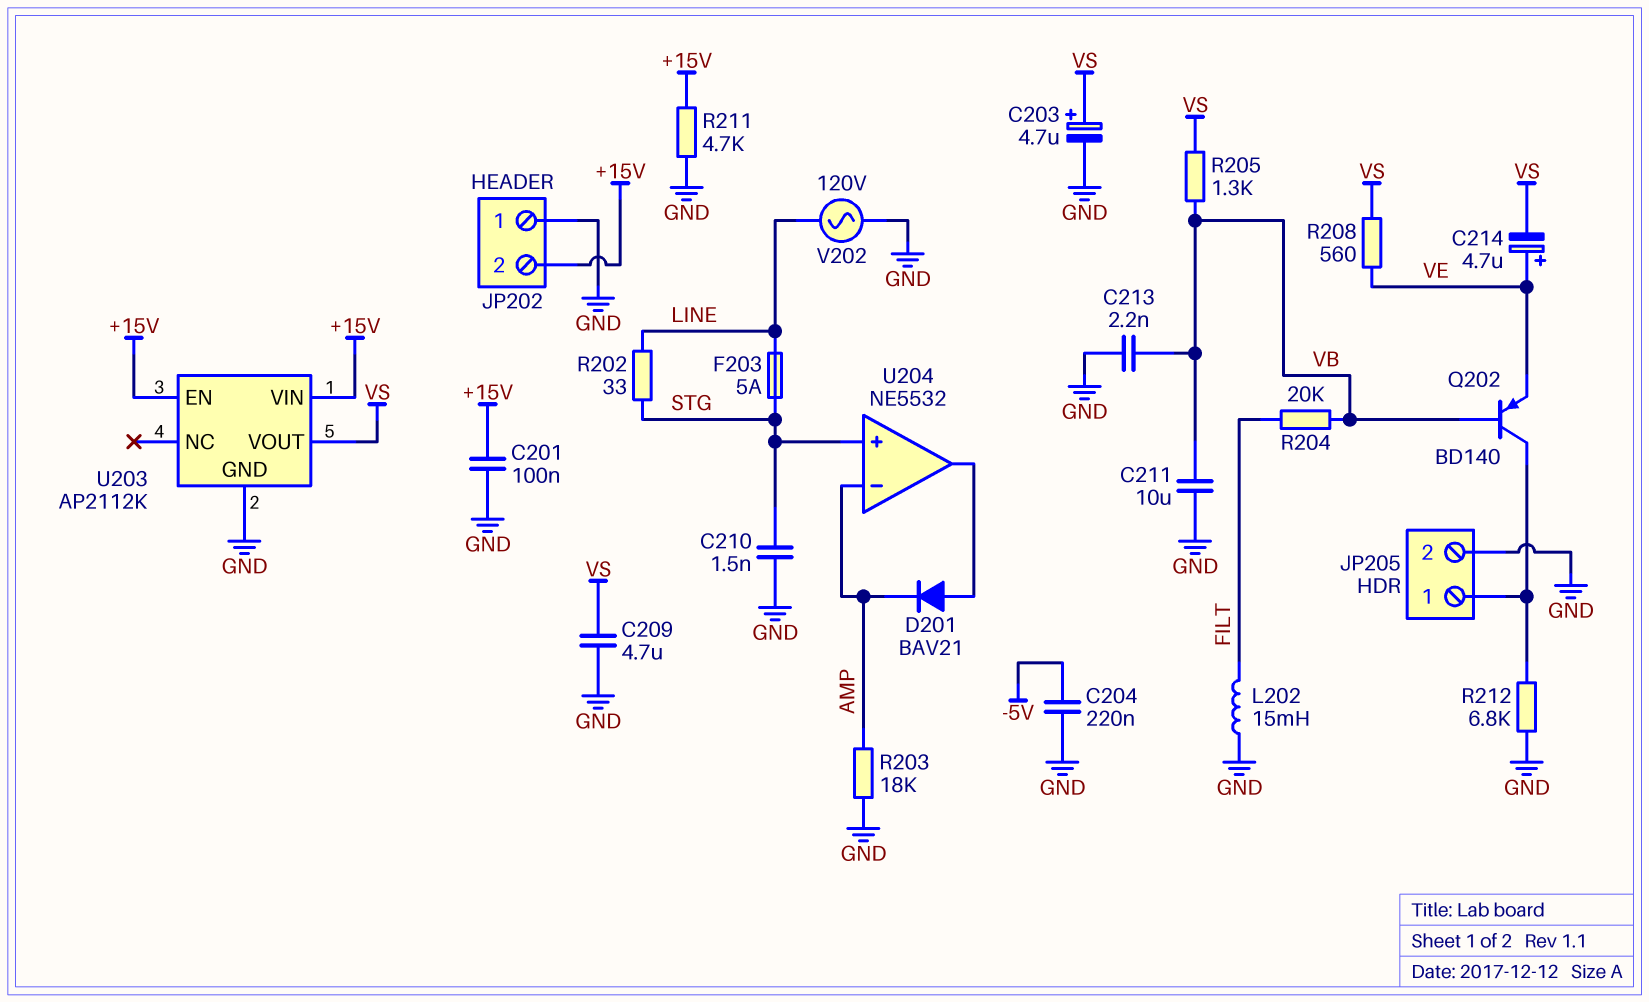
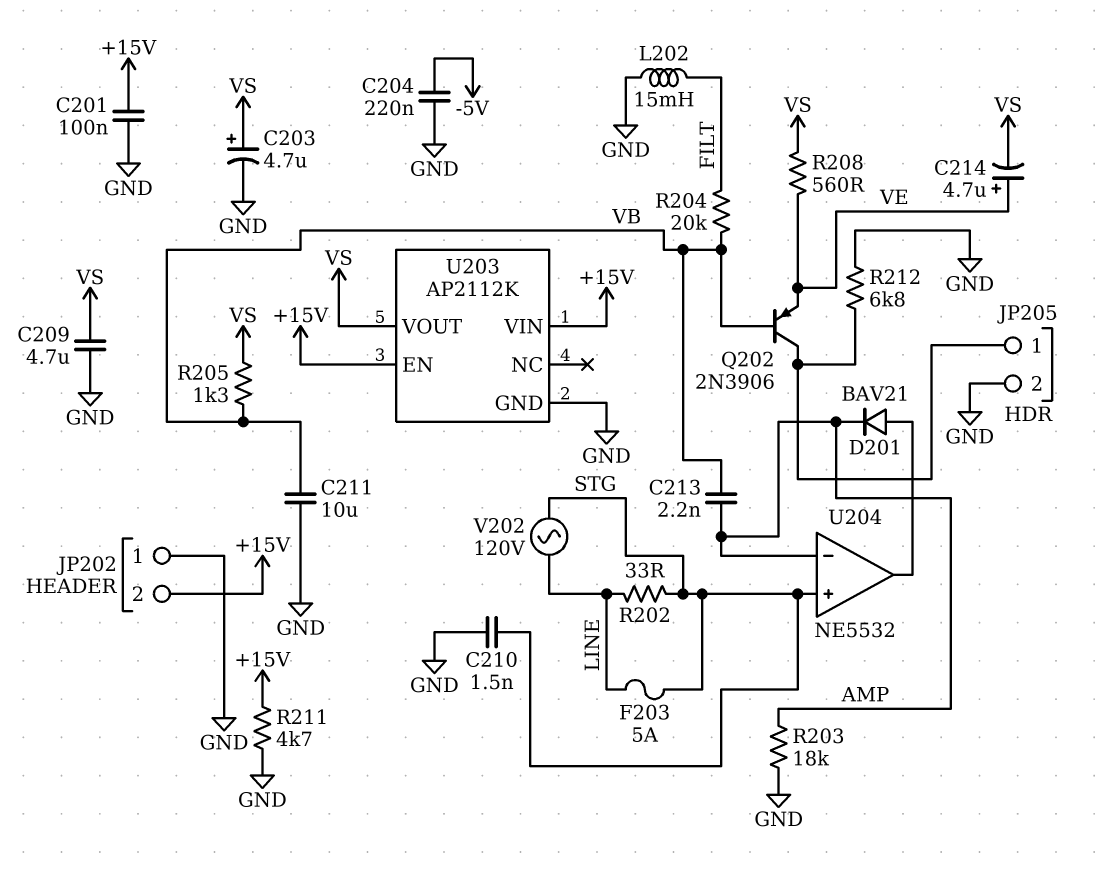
C213: 2.2nF (GND, VB) -> 2.2nF (AMP, VB)
Q202: PNP BD140 (B VB, C JP205/1, E VE) -> PNP 2N3906 (B VB, C JP205/1, E VE)
V202: AC 120V (GND, LINE) -> AC 120V (LINE, STG)

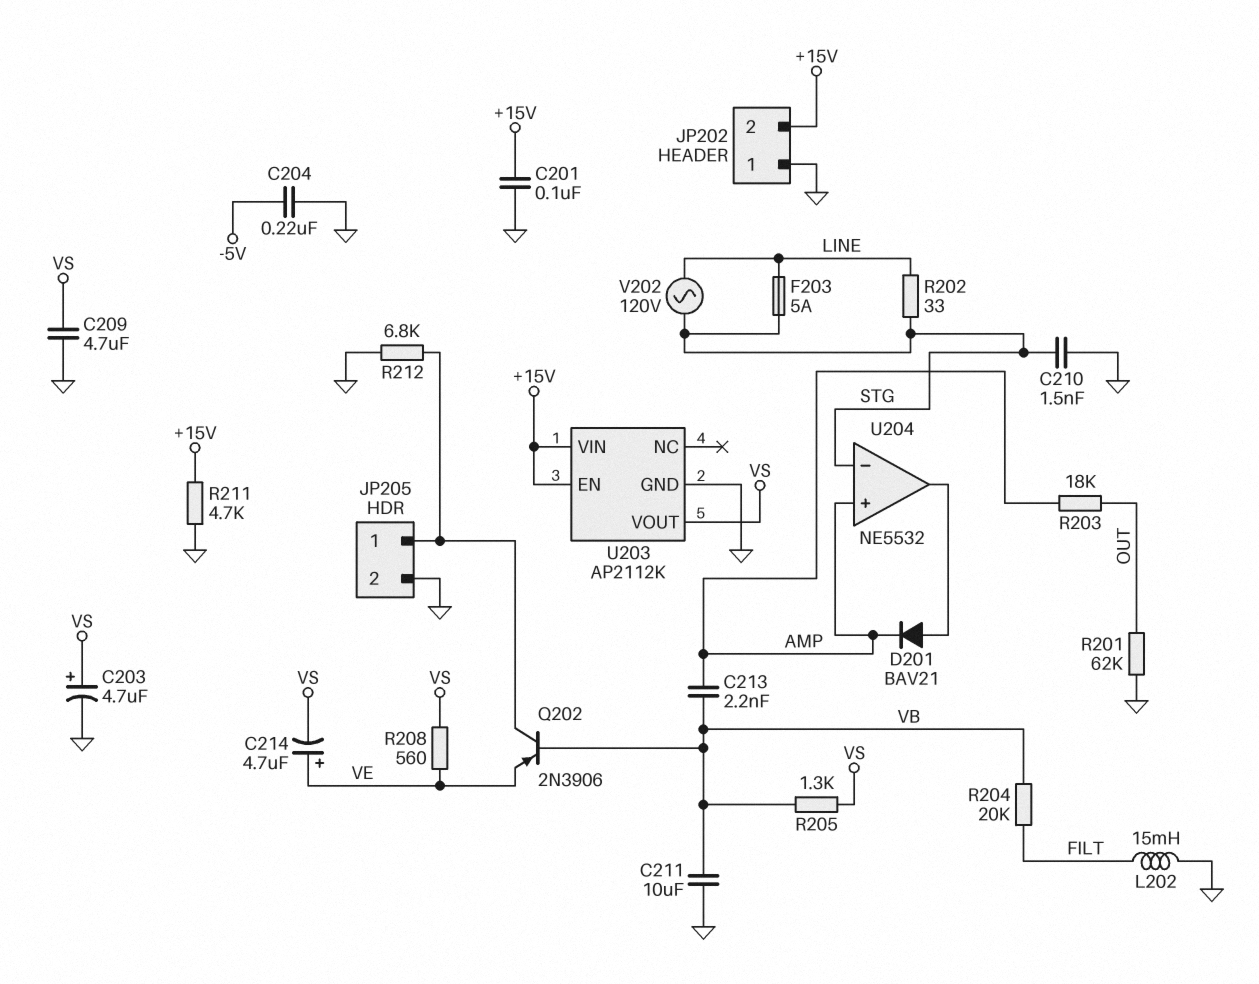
R201: none -> 62k (GND, OUT)
R203: 18k (AMP, GND) -> 18k (AMP, OUT)
U204 pin in+: STG -> AMP
U204 pin in-: AMP -> STG

